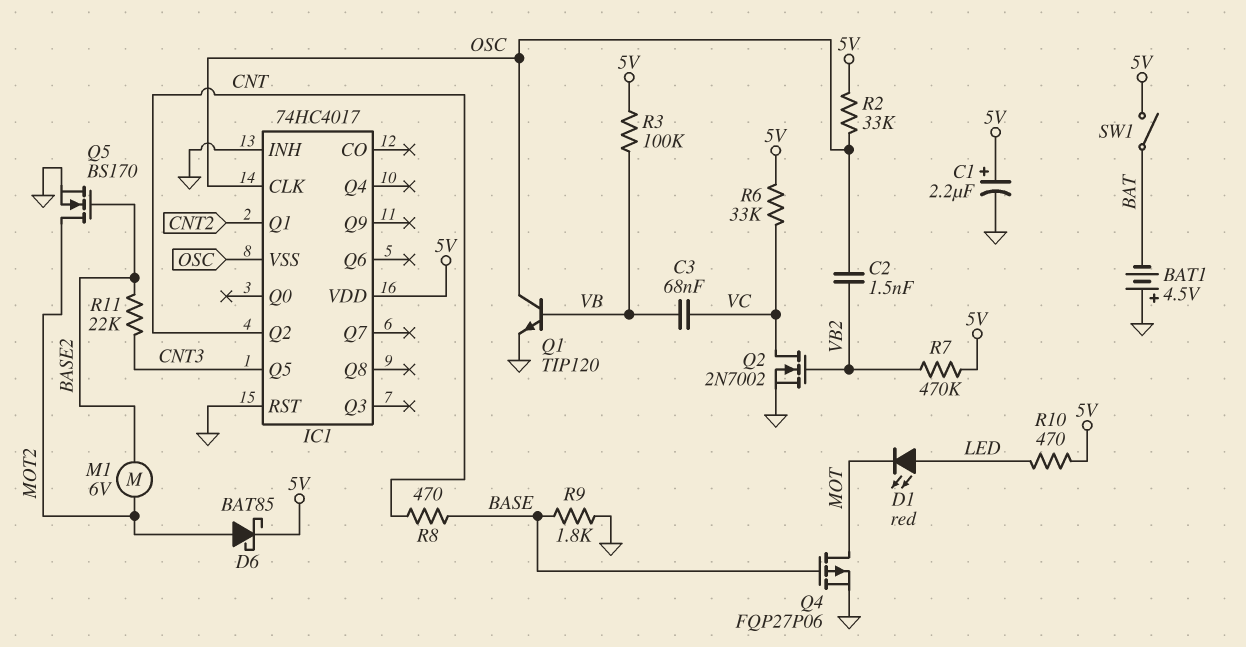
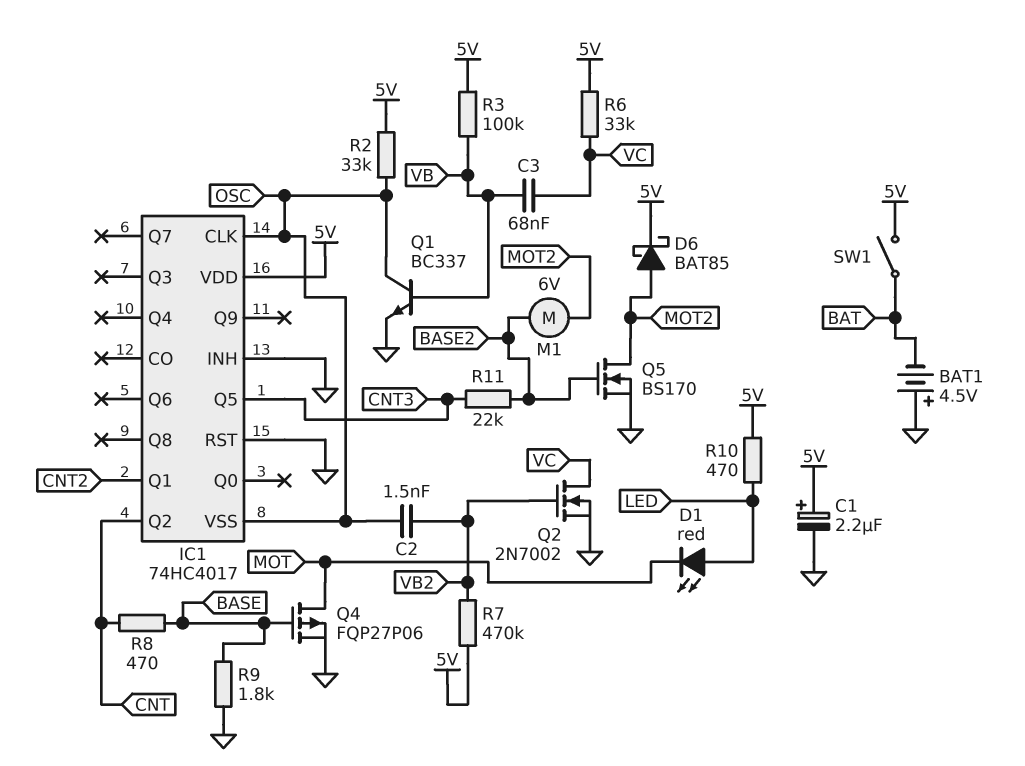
Q1: NPN TIP120 (B VB, C OSC, E GND) -> NPN BC337 (B VB, C OSC, E GND)

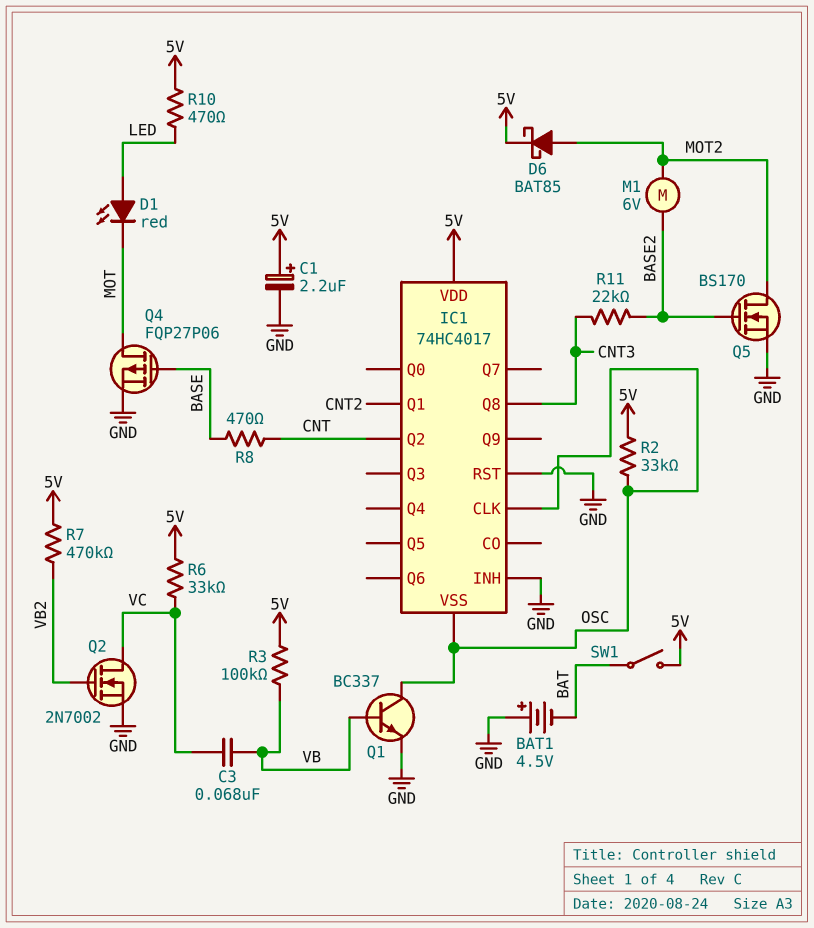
C2: 1.5nF (OSC, VB2) -> none
IC1 pin Q5: CNT3 -> none
IC1 pin Q8: none -> CNT3
R9: 1.8k (BASE, GND) -> none

